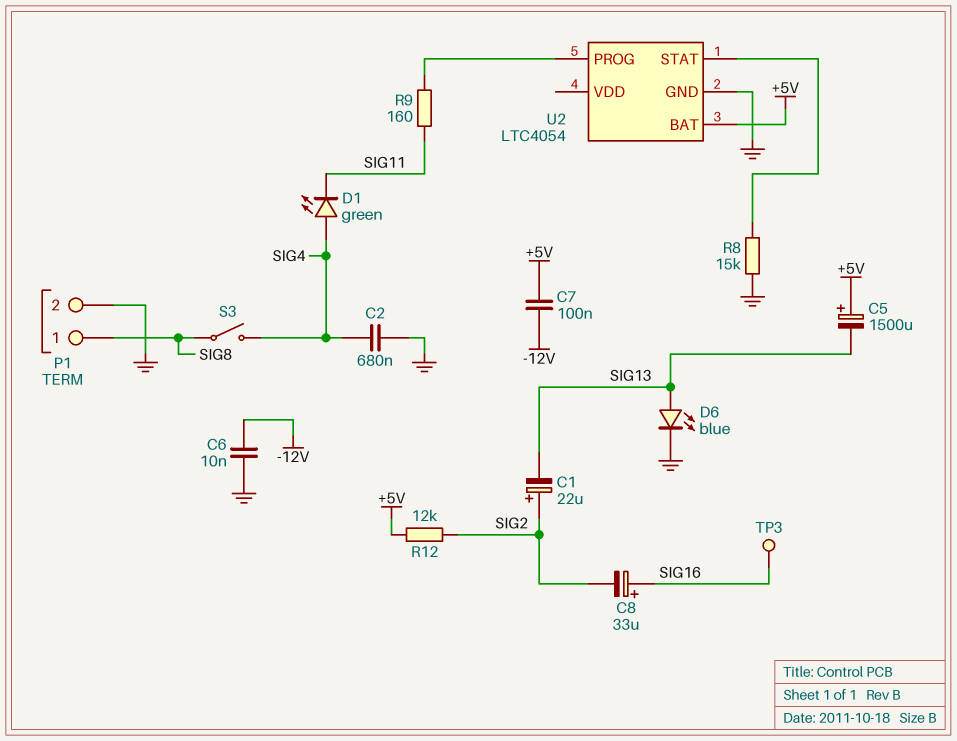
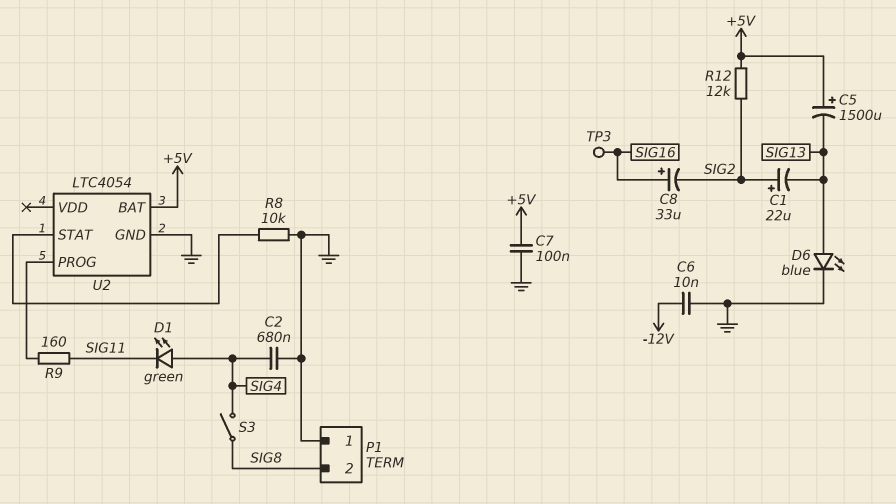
C7: 100nF (+5V, -12V) -> 100nF (+5V, GND)
P1 pin 1: SIG8 -> GND
P1 pin 2: GND -> SIG8
R8: 15k (GND, U2/STAT) -> 10k (GND, U2/STAT)

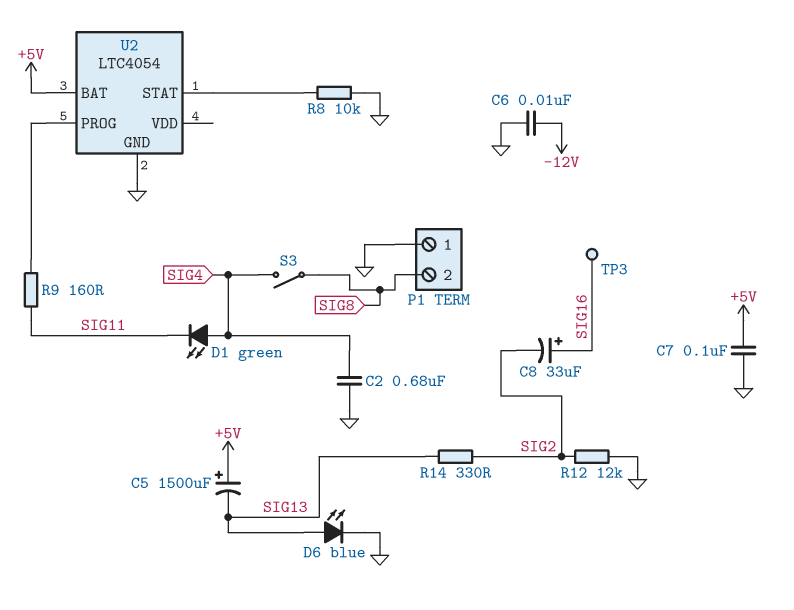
C1: 22uF (plus SIG2, minus SIG13) -> none
R12: 12k (+5V, SIG2) -> 12k (GND, SIG2)
R14: none -> 330 (SIG2, SIG13)

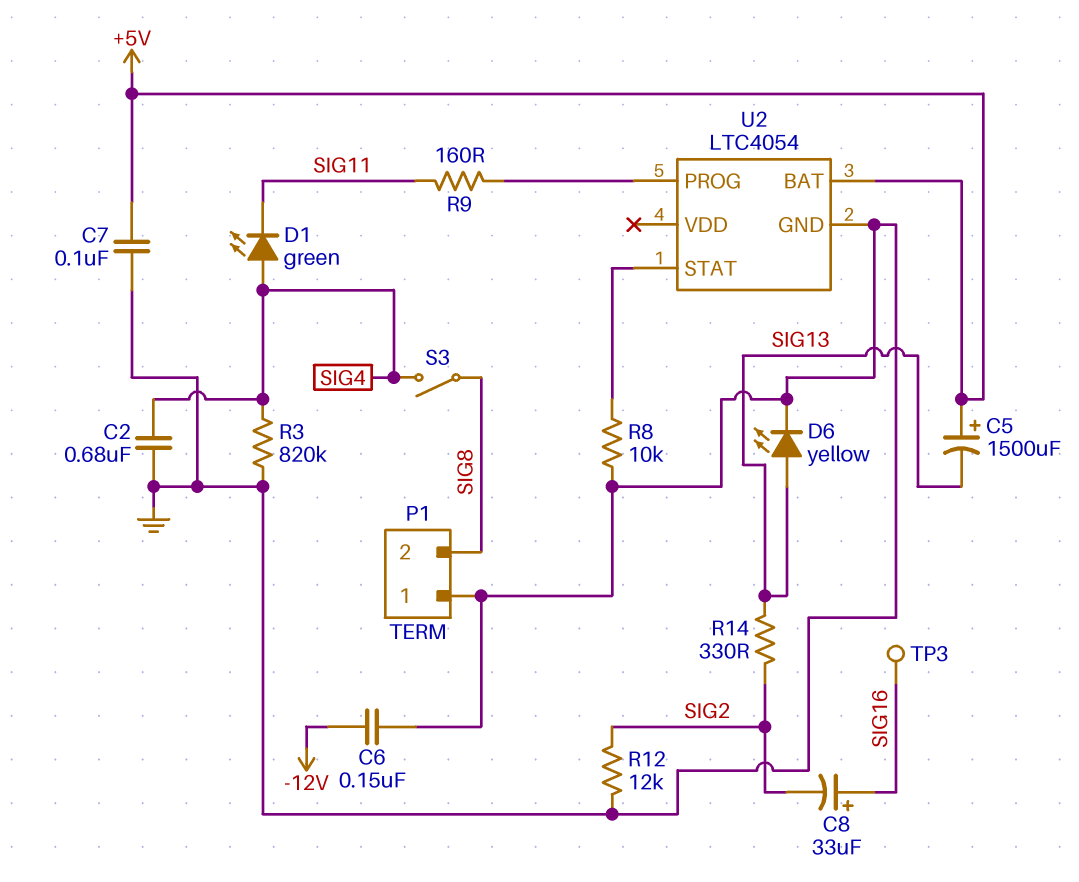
C6: 10nF (-12V, GND) -> 150nF (-12V, GND)
D6: LED blue (A SIG13, K GND) -> LED yellow (A SIG13, K GND)
R3: none -> 820k (GND, SIG4)

